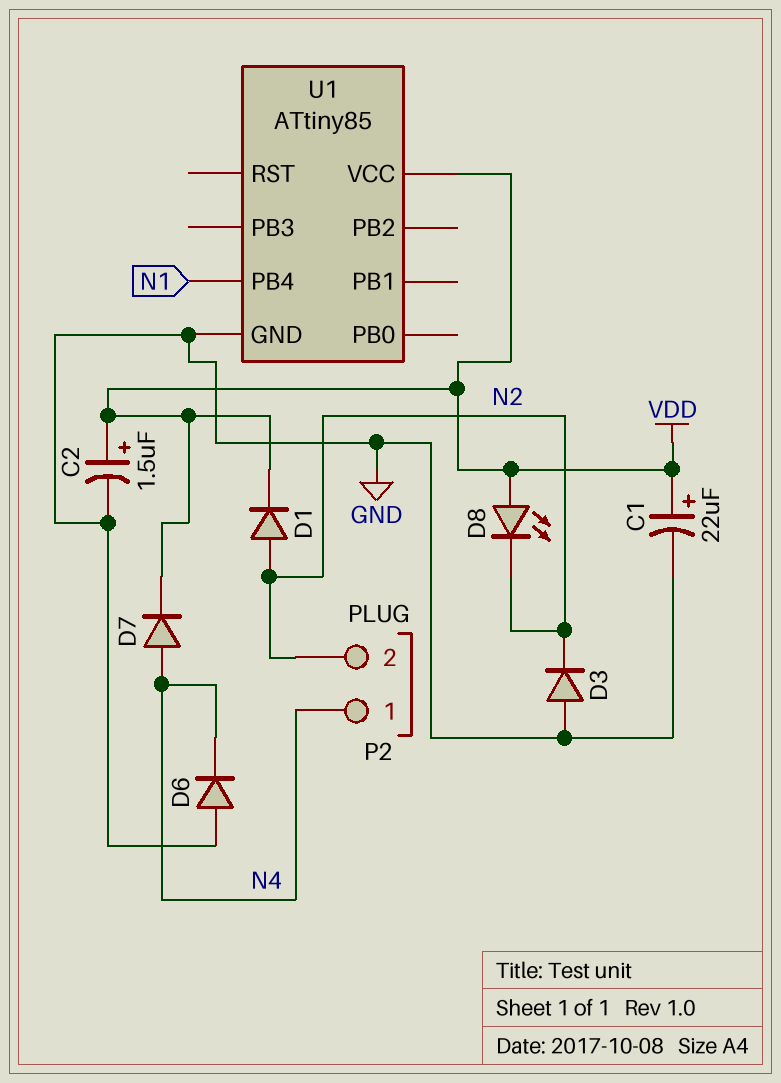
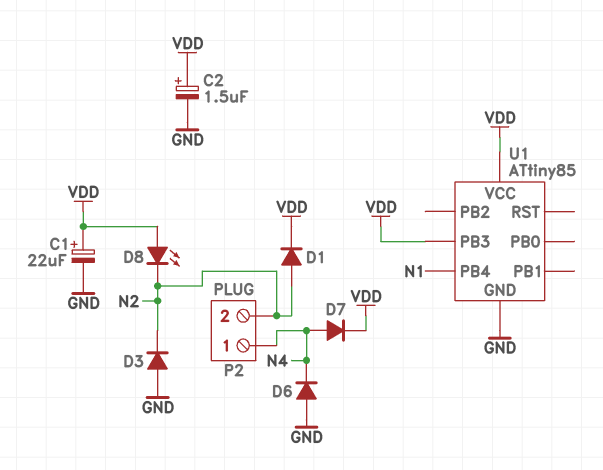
U1 pin PB3: none -> VDD

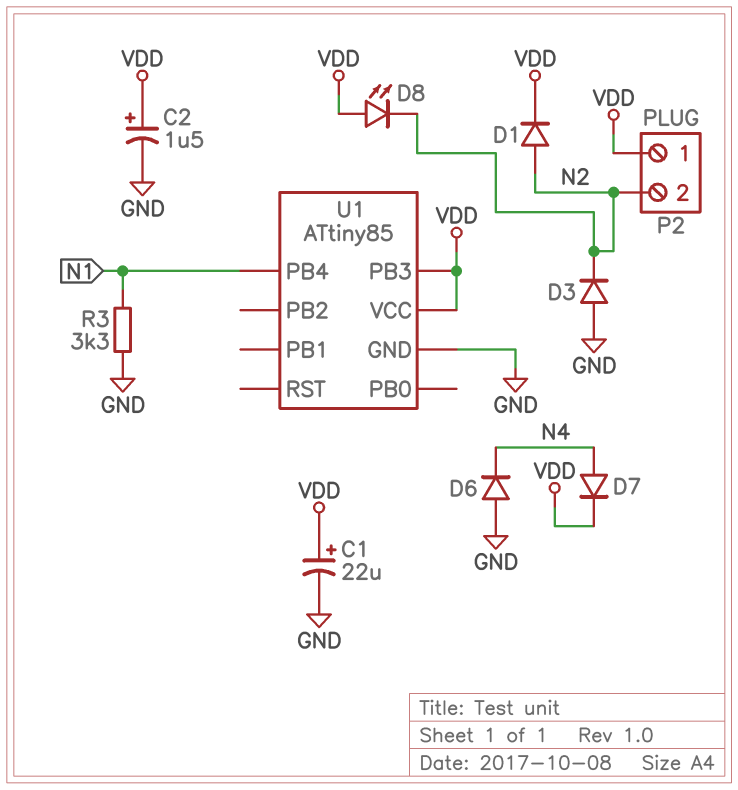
P2 pin 1: N4 -> VDD
R3: none -> 3.3k (GND, N1)

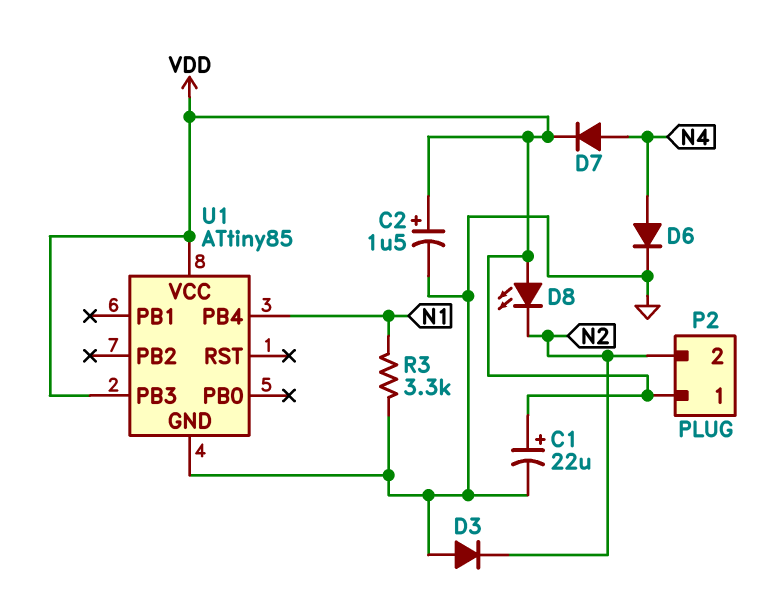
D1: diode (A N2, K VDD) -> none
D6: diode (A GND, K N4) -> diode (A N4, K GND)

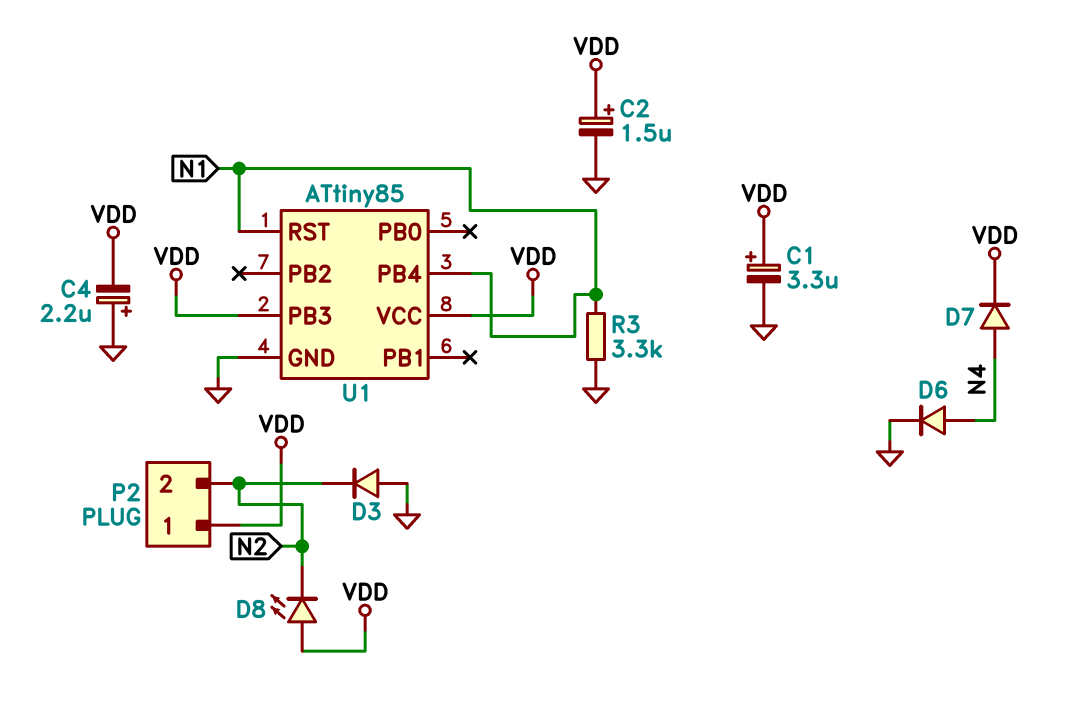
C1: 22uF (plus VDD, minus GND) -> 3.3uF (plus VDD, minus GND)
C4: none -> 2.2uF (plus GND, minus VDD)
U1 pin RST: none -> N1

